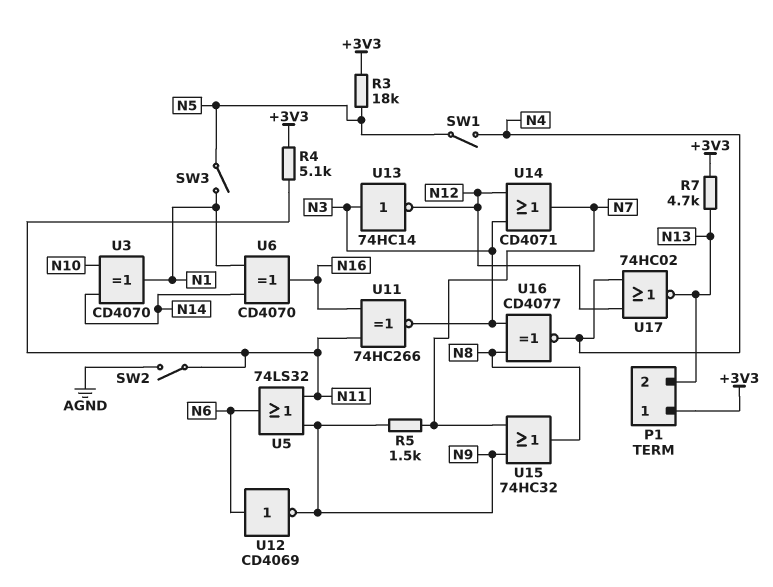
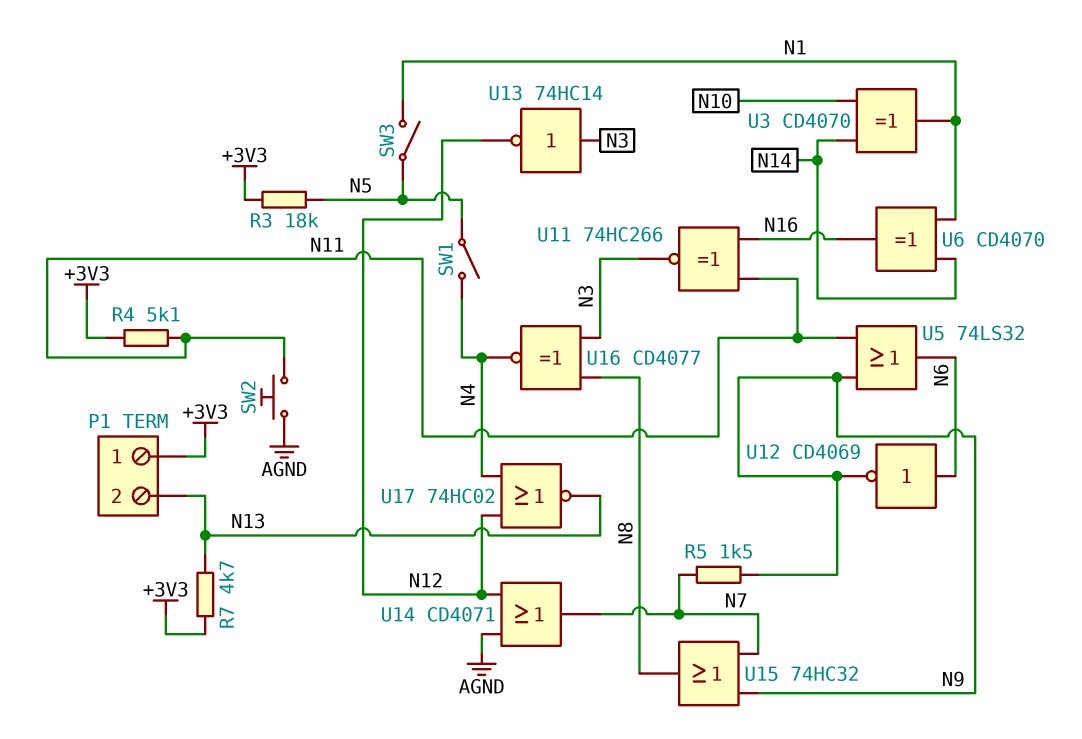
SW2: switch (AGND, N11) -> button (AGND, N11)
U14: OR CD4071 (in N3, in N12, out N7) -> OR CD4071 (in AGND, in N12, out N7)

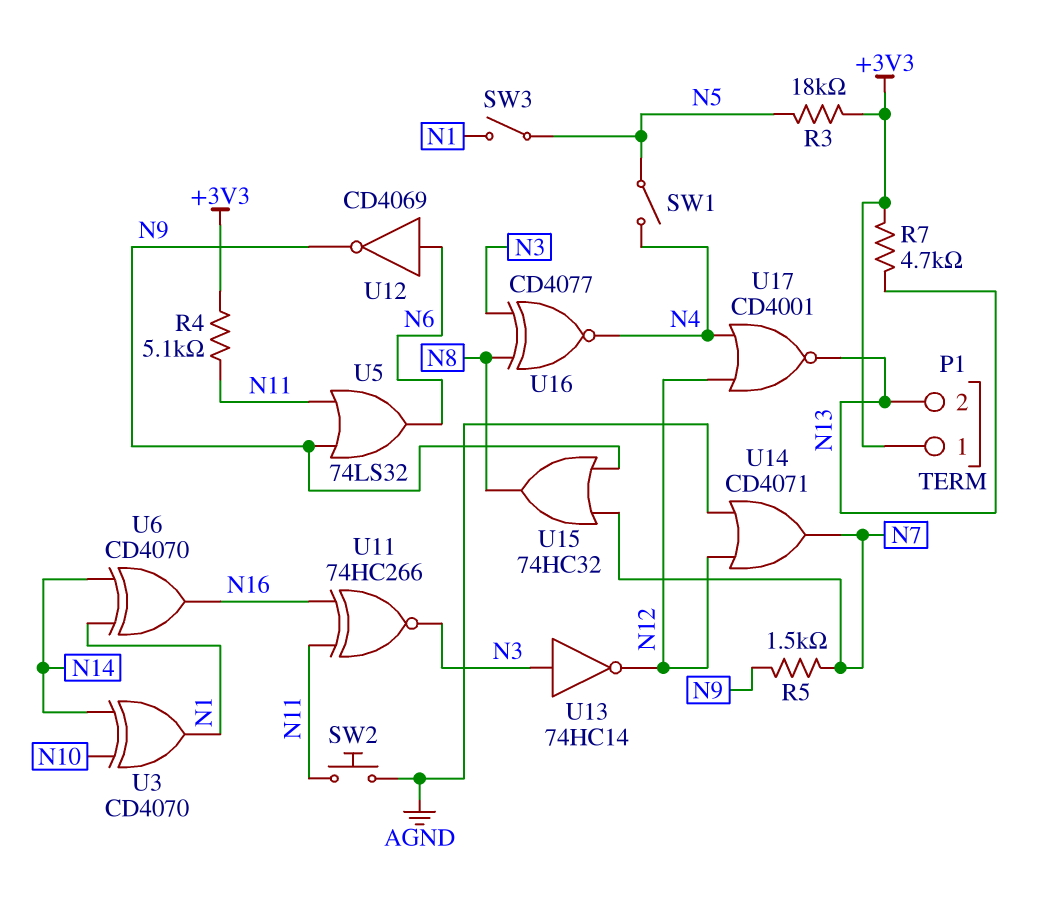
U17: NOR 74HC02 (in N4, in N12, out N13) -> NOR CD4001 (in N4, in N12, out N13)

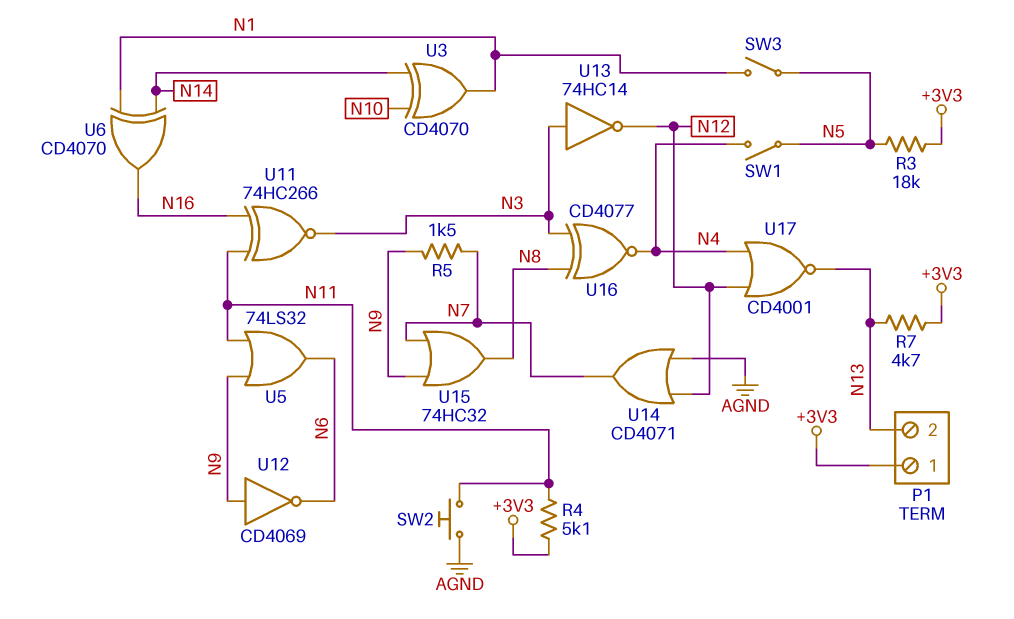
U12: NOT CD4069 (in N6, out N9) -> NOT CD4069 (in N9, out N6)

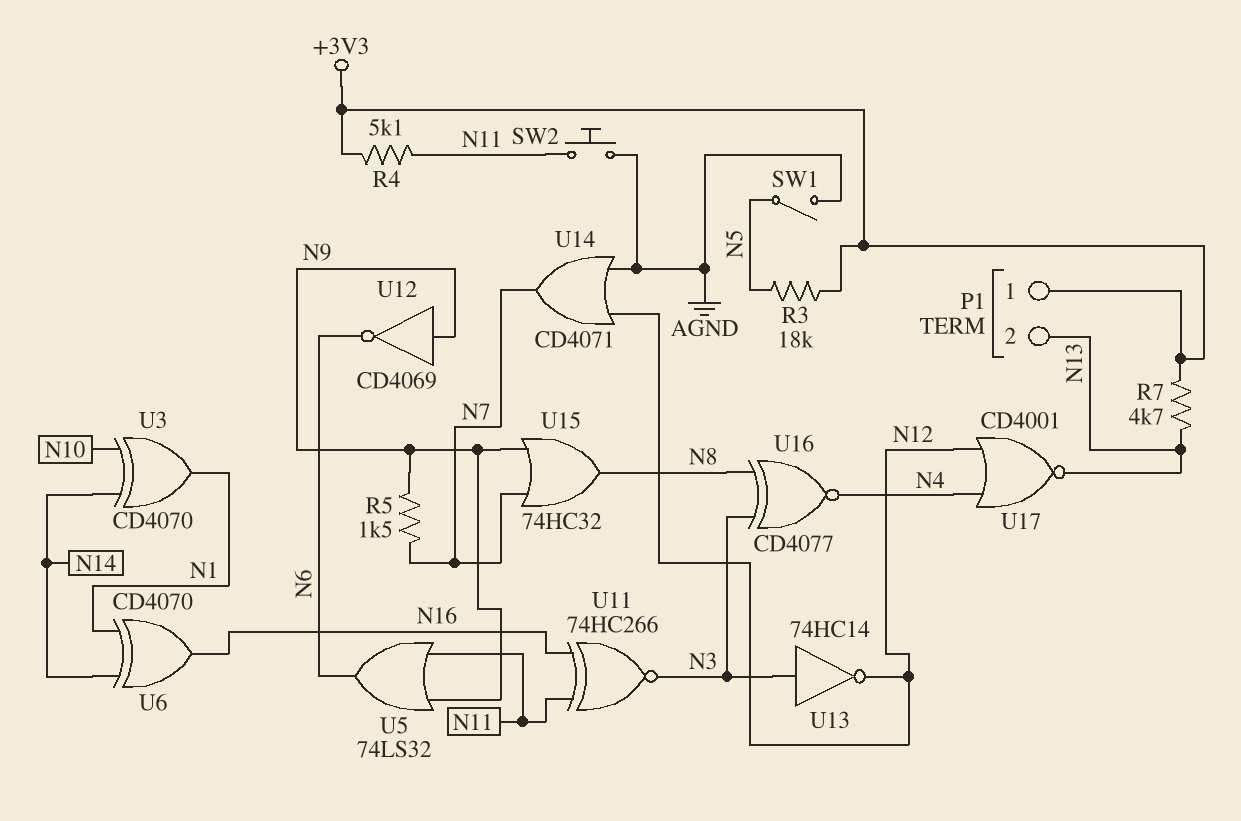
SW1: switch (N4, N5) -> switch (AGND, N5)
SW3: switch (N1, N5) -> none

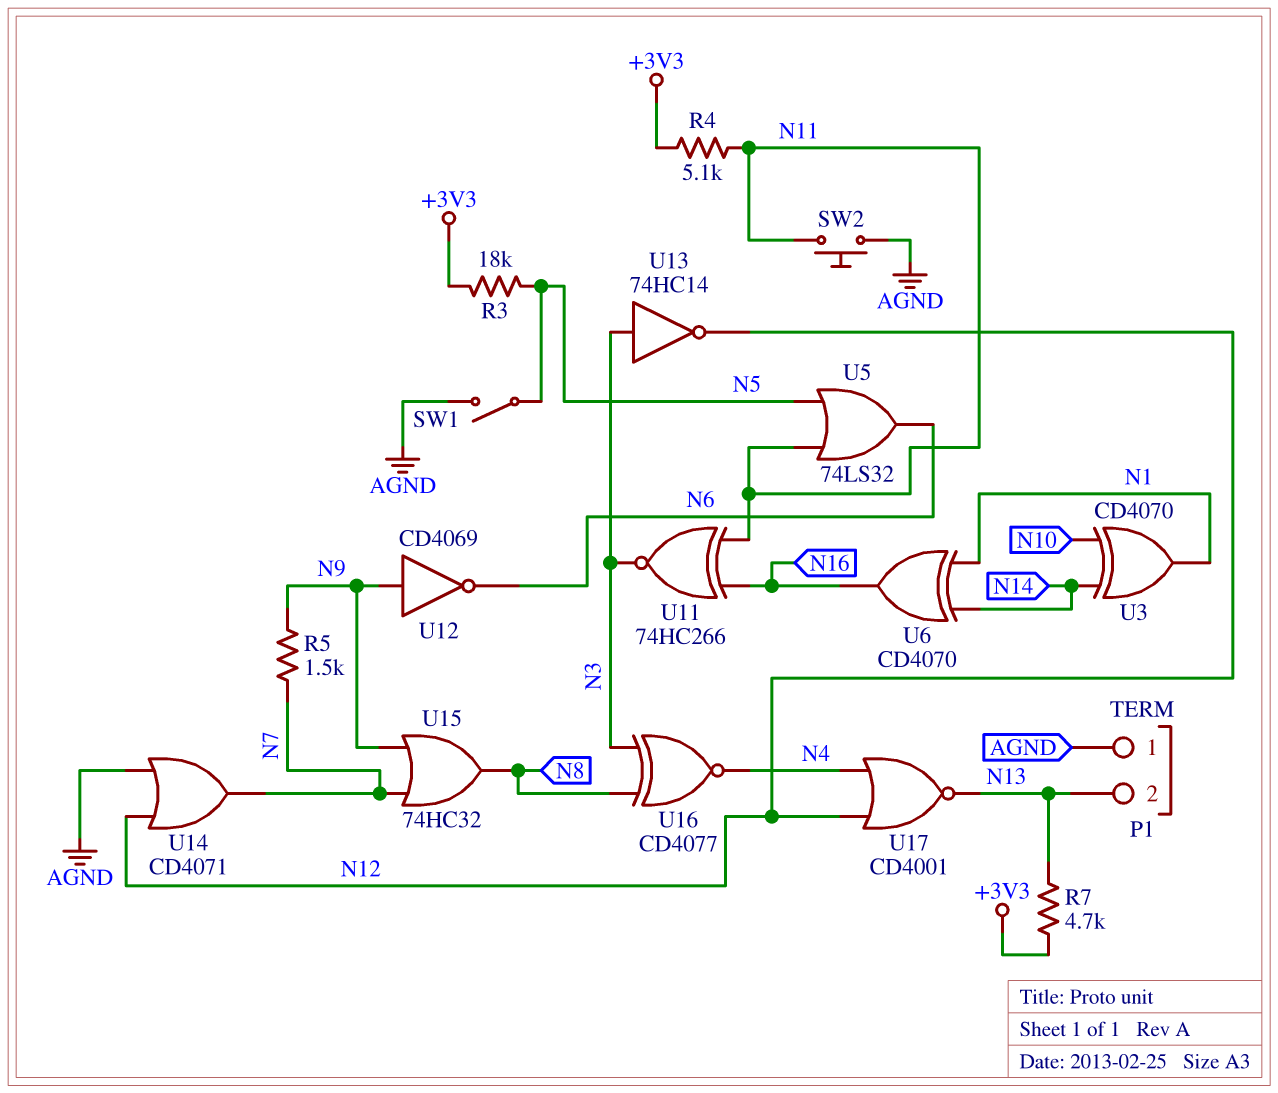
P1 pin 1: +3V3 -> AGND
U5: OR 74LS32 (in N9, in N11, out N6) -> OR 74LS32 (in N5, in N11, out N6)

